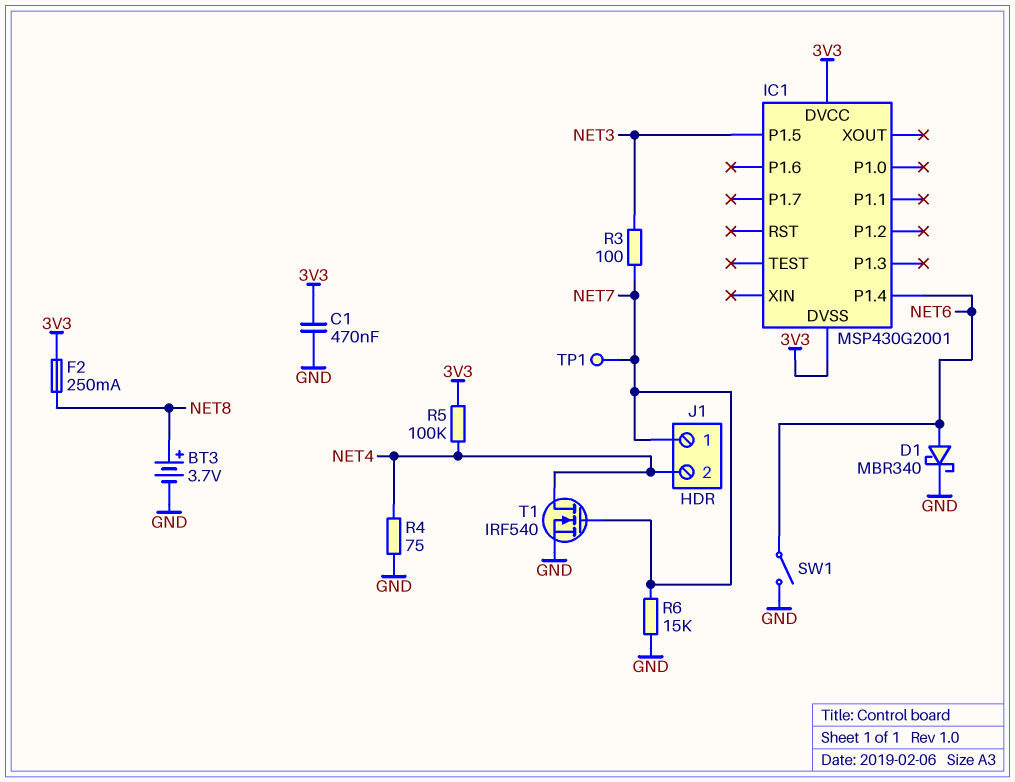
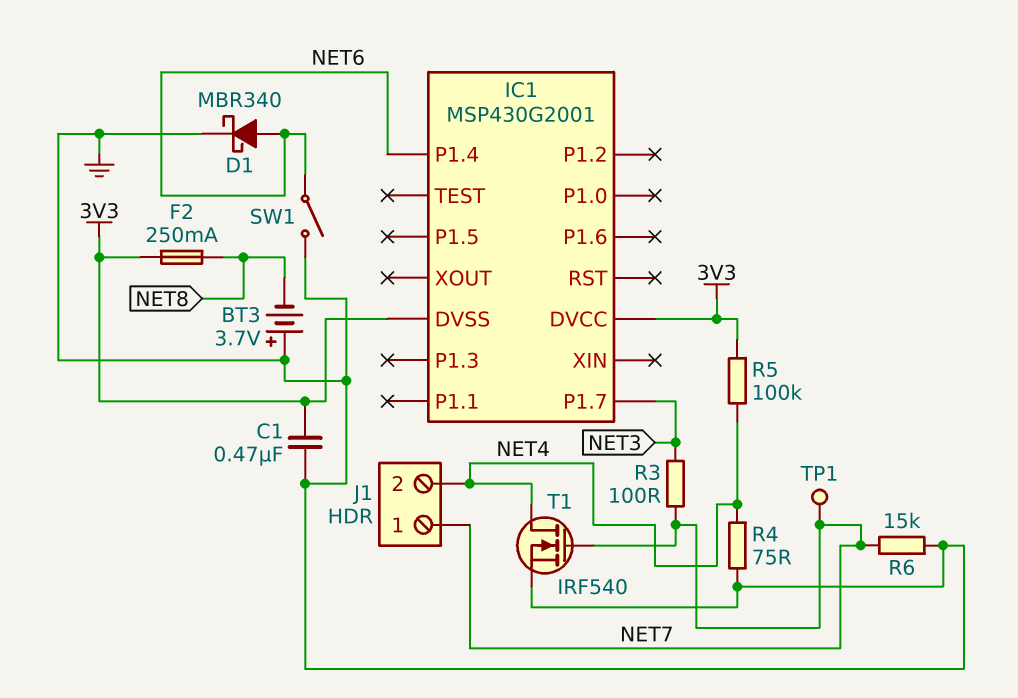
BT3: 3.7V (plus NET8, minus GND) -> 3.7V (plus GND, minus NET8)
IC1 pin P1.5: NET3 -> none
IC1 pin P1.7: none -> NET3

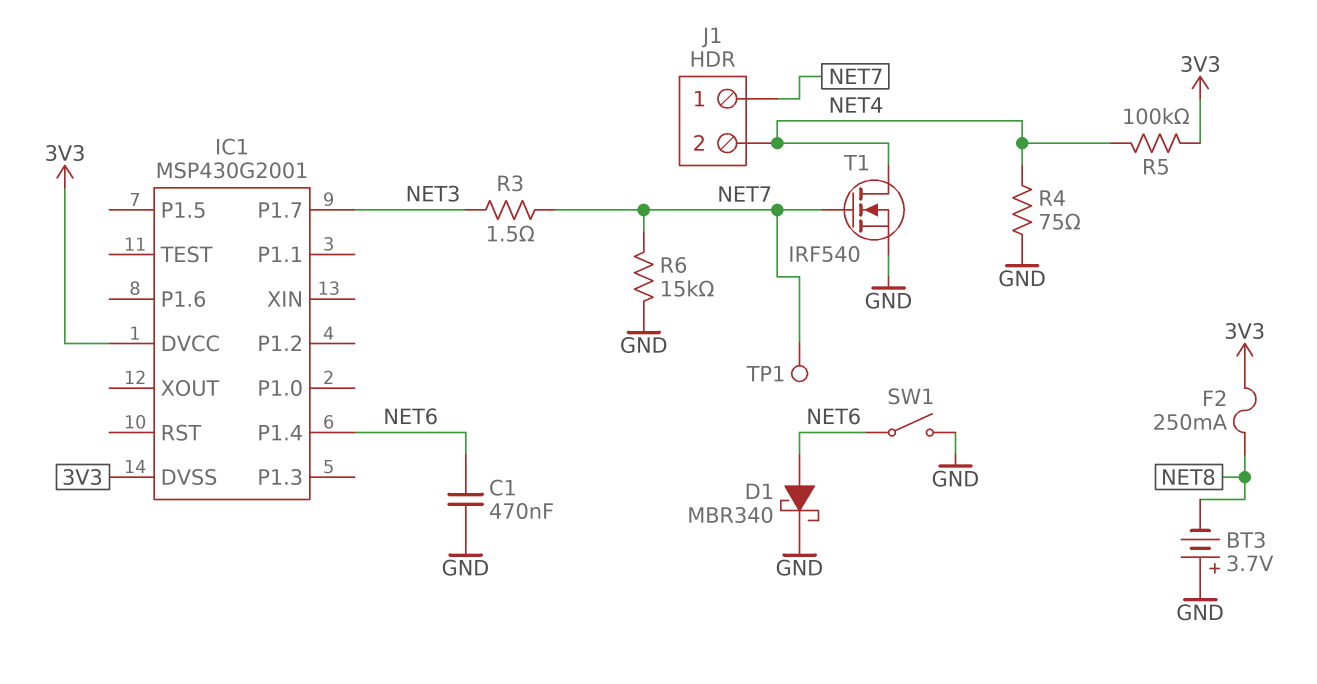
C1: 470nF (3V3, GND) -> 470nF (GND, NET6)
R3: 100 (NET3, NET7) -> 1.5 (NET3, NET7)

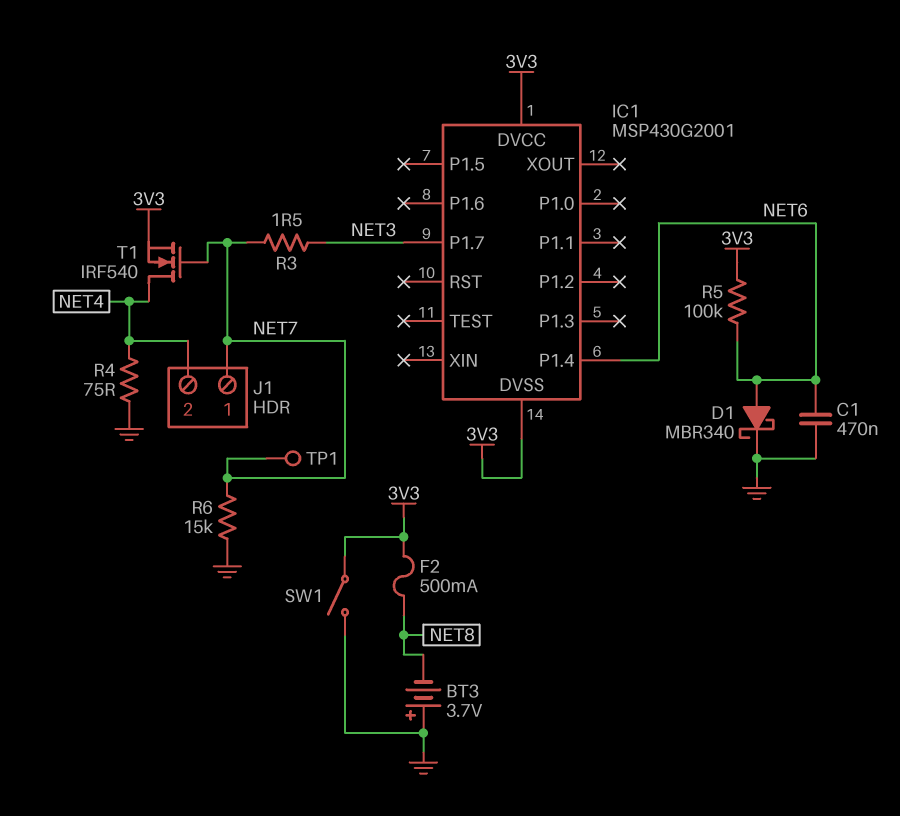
F2: 250mA (3V3, NET8) -> 500mA (3V3, NET8)
R5: 100k (3V3, NET4) -> 100k (3V3, NET6)
SW1: switch (GND, NET6) -> switch (3V3, GND)
T1: NMOS IRF540 (G NET7, D NET4, S GND) -> NMOS IRF540 (G NET7, D NET4, S 3V3)

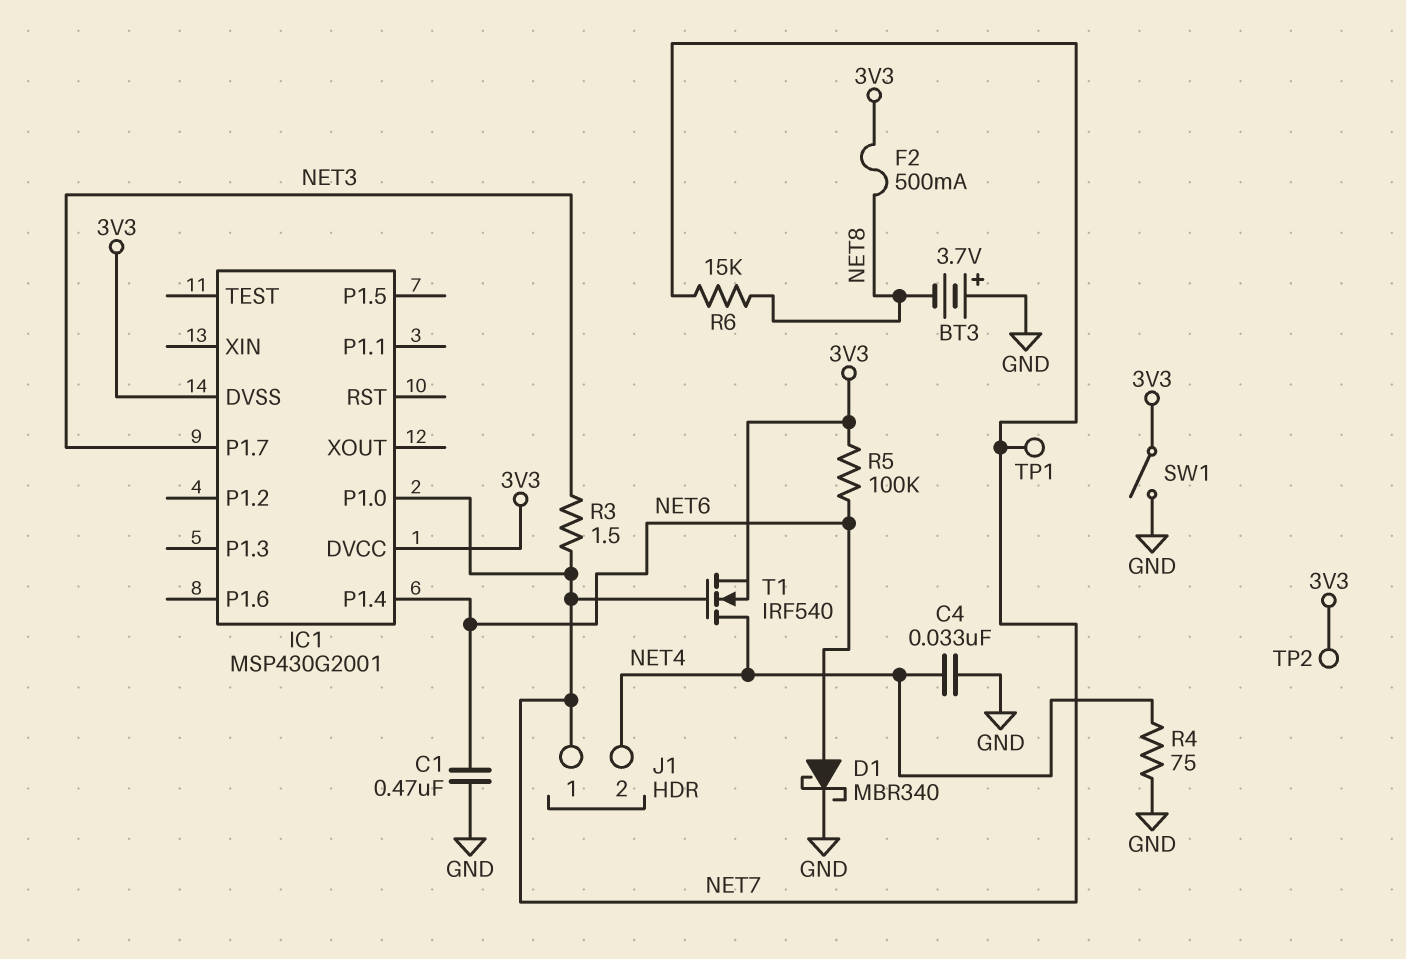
C4: none -> 33nF (GND, NET4)
IC1 pin P1.0: none -> NET7
R6: 15k (GND, NET7) -> 15k (NET7, NET8)
TP2: none -> test point (3V3)

